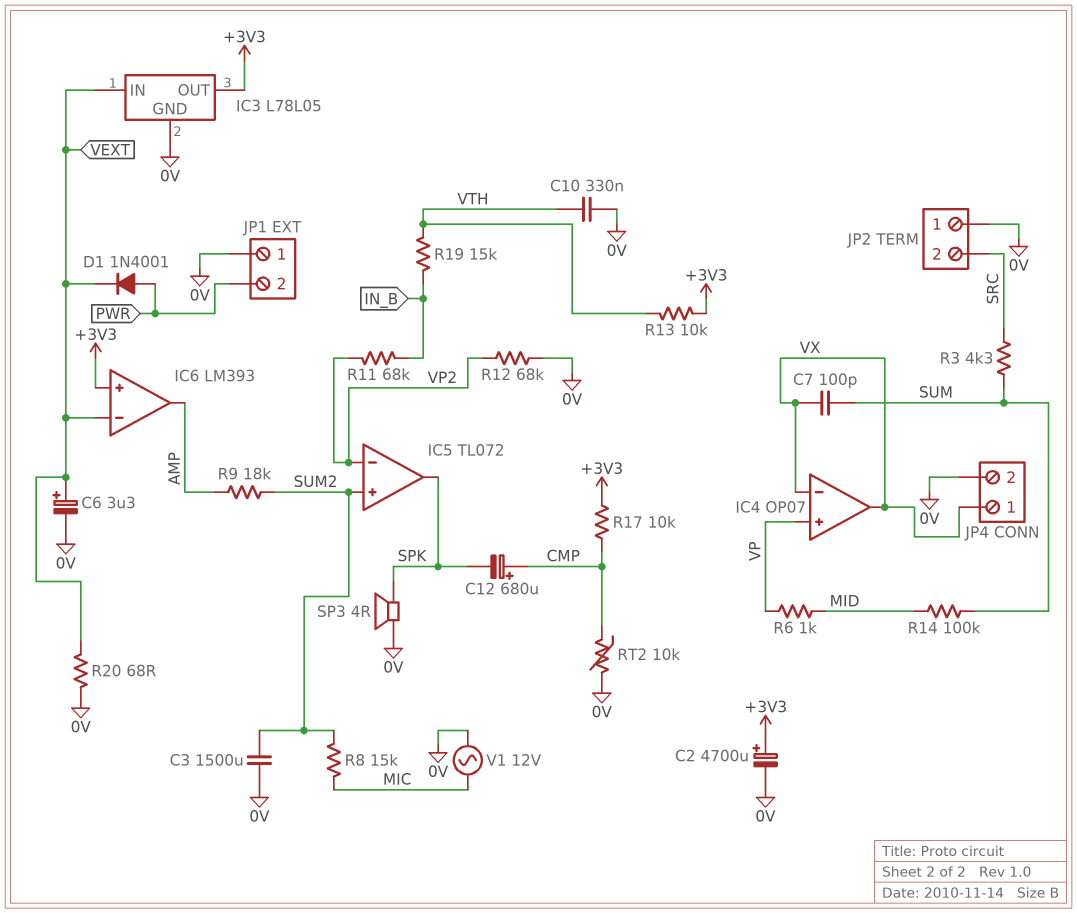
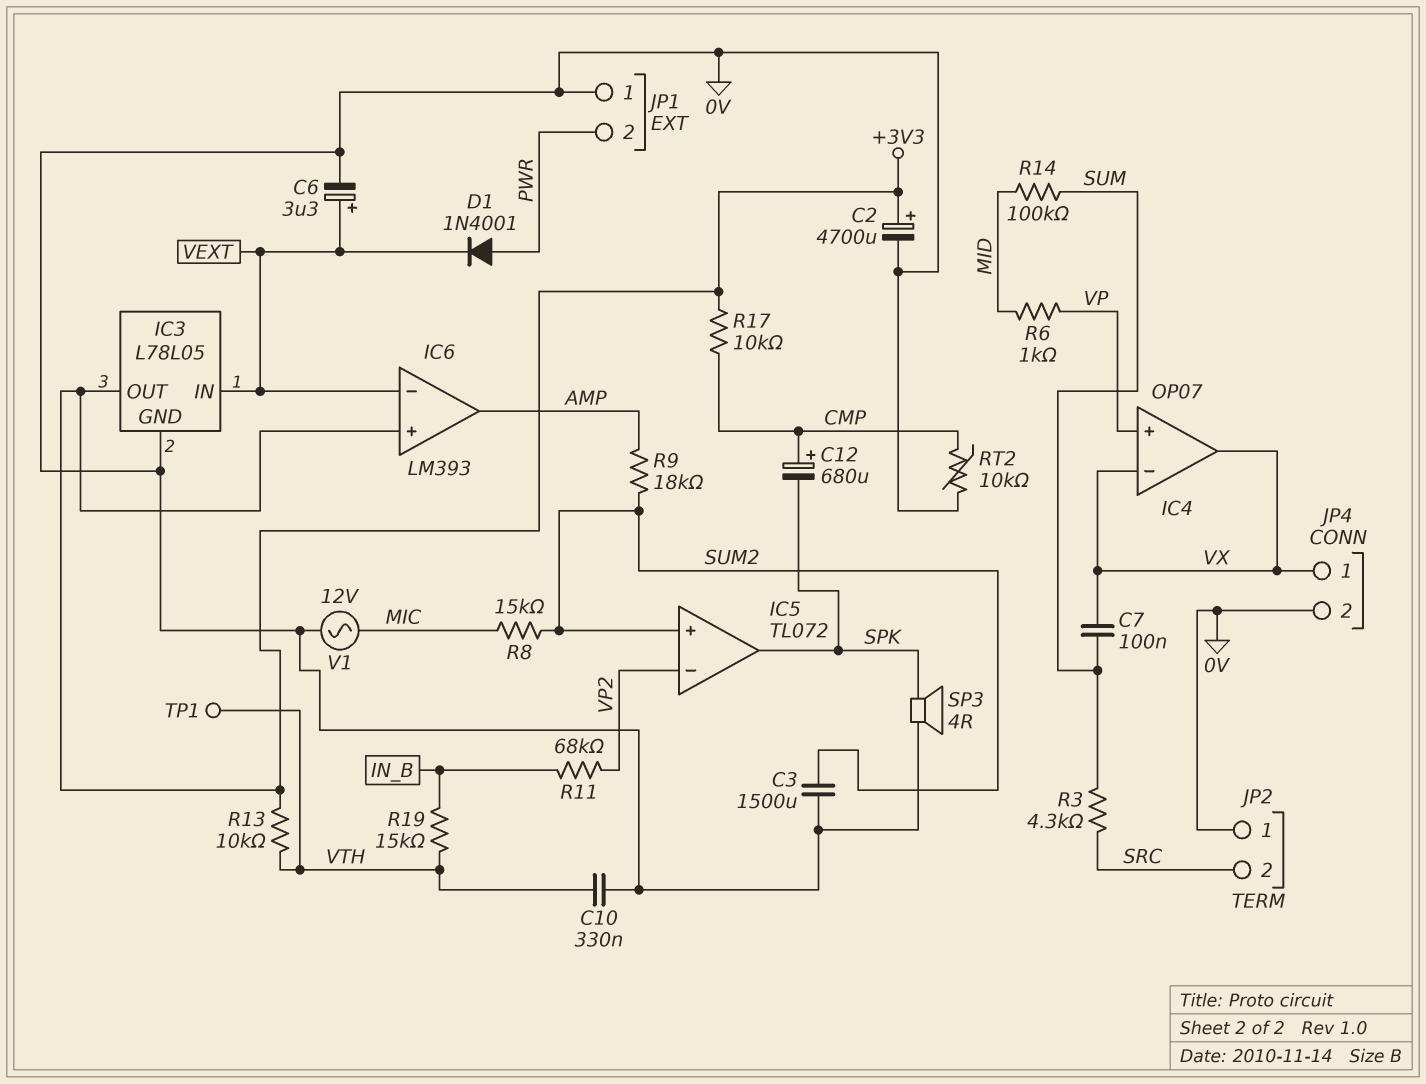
C7: 100pF (SUM, VX) -> 100nF (SUM, VX)
R12: 68k (0V, VP2) -> none
R20: 68 (0V, VEXT) -> none
TP1: none -> test point (VTH)

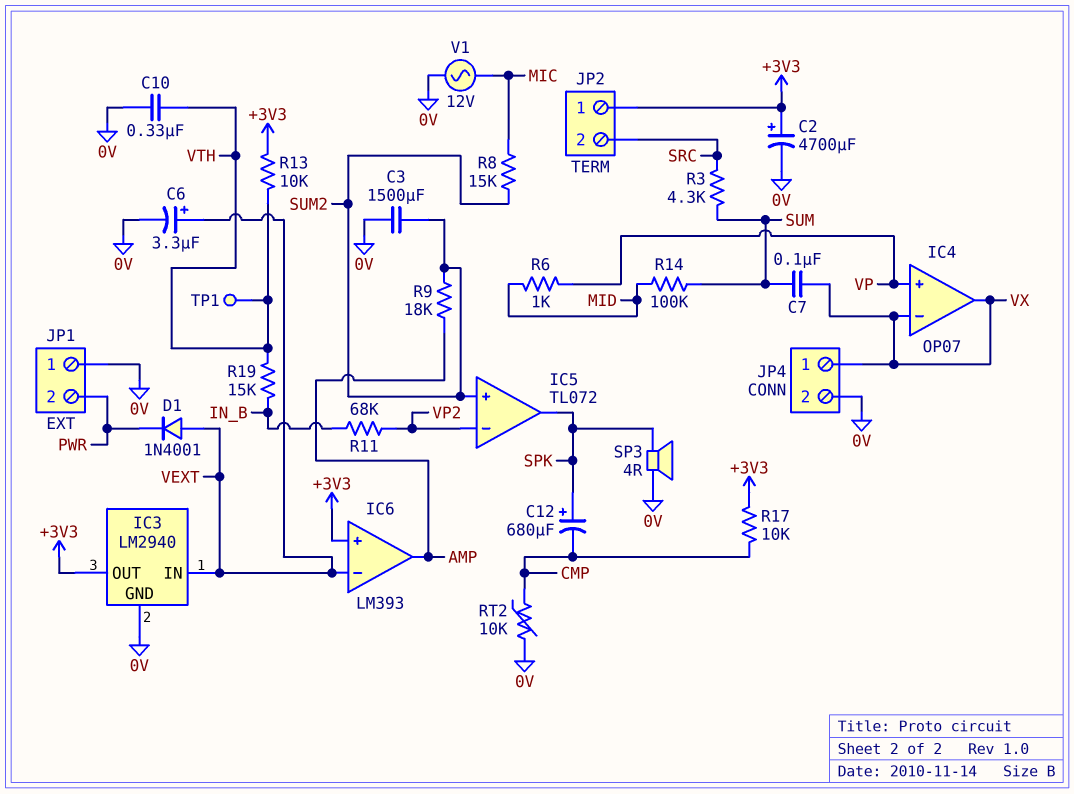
C12: 680uF (plus CMP, minus SPK) -> 680uF (plus SPK, minus CMP)
D1: diode 1N4001 (A PWR, K VEXT) -> diode 1N4001 (A VEXT, K PWR)
IC3: L78L05 -> LM2940
JP2 pin 1: 0V -> +3V3

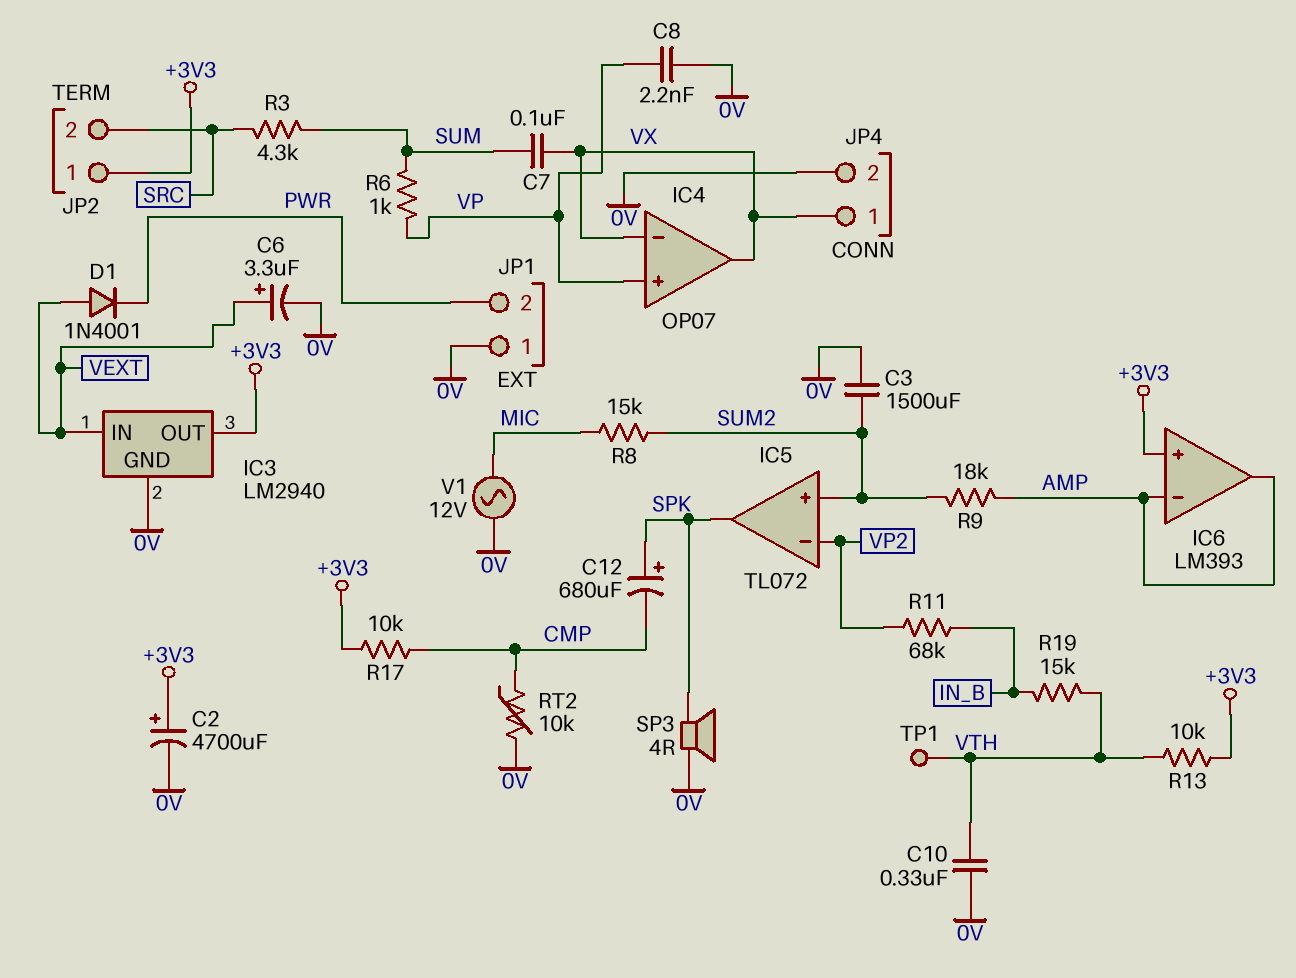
C8: none -> 2.2nF (0V, VP)
IC6 pin in-: VEXT -> AMP
R6: 1k (MID, VP) -> 1k (SUM, VP)
R14: 100k (MID, SUM) -> none

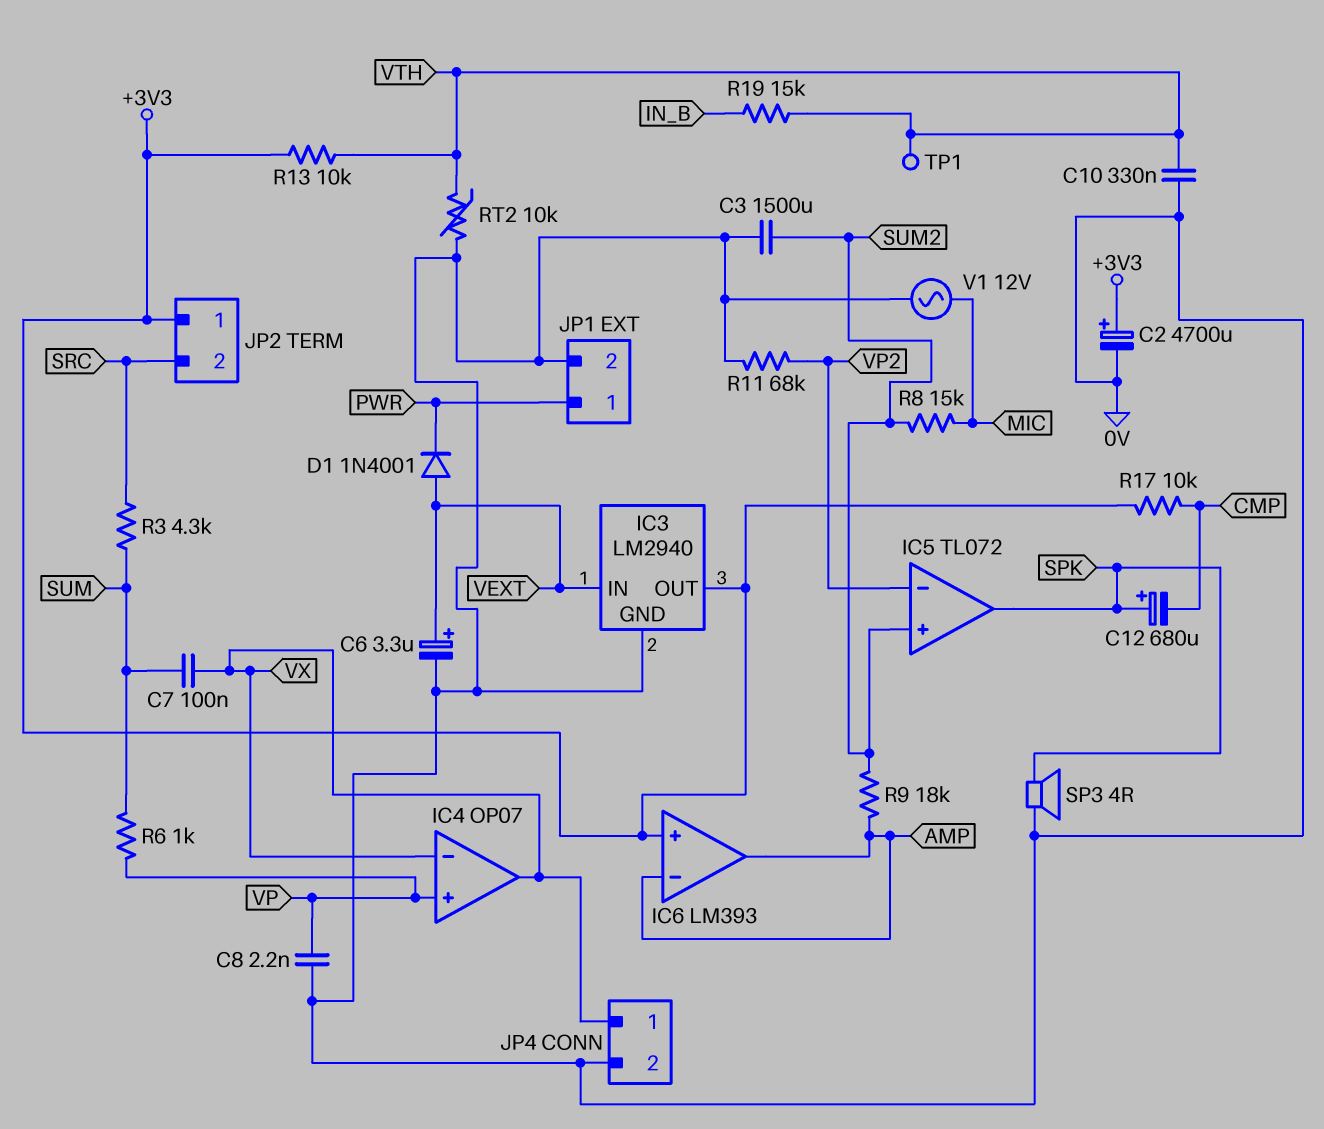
JP1 pin 1: 0V -> PWR
JP1 pin 2: PWR -> 0V
R11: 68k (IN_B, VP2) -> 68k (0V, VP2)
RT2: 10k (0V, CMP) -> 10k (0V, VTH)

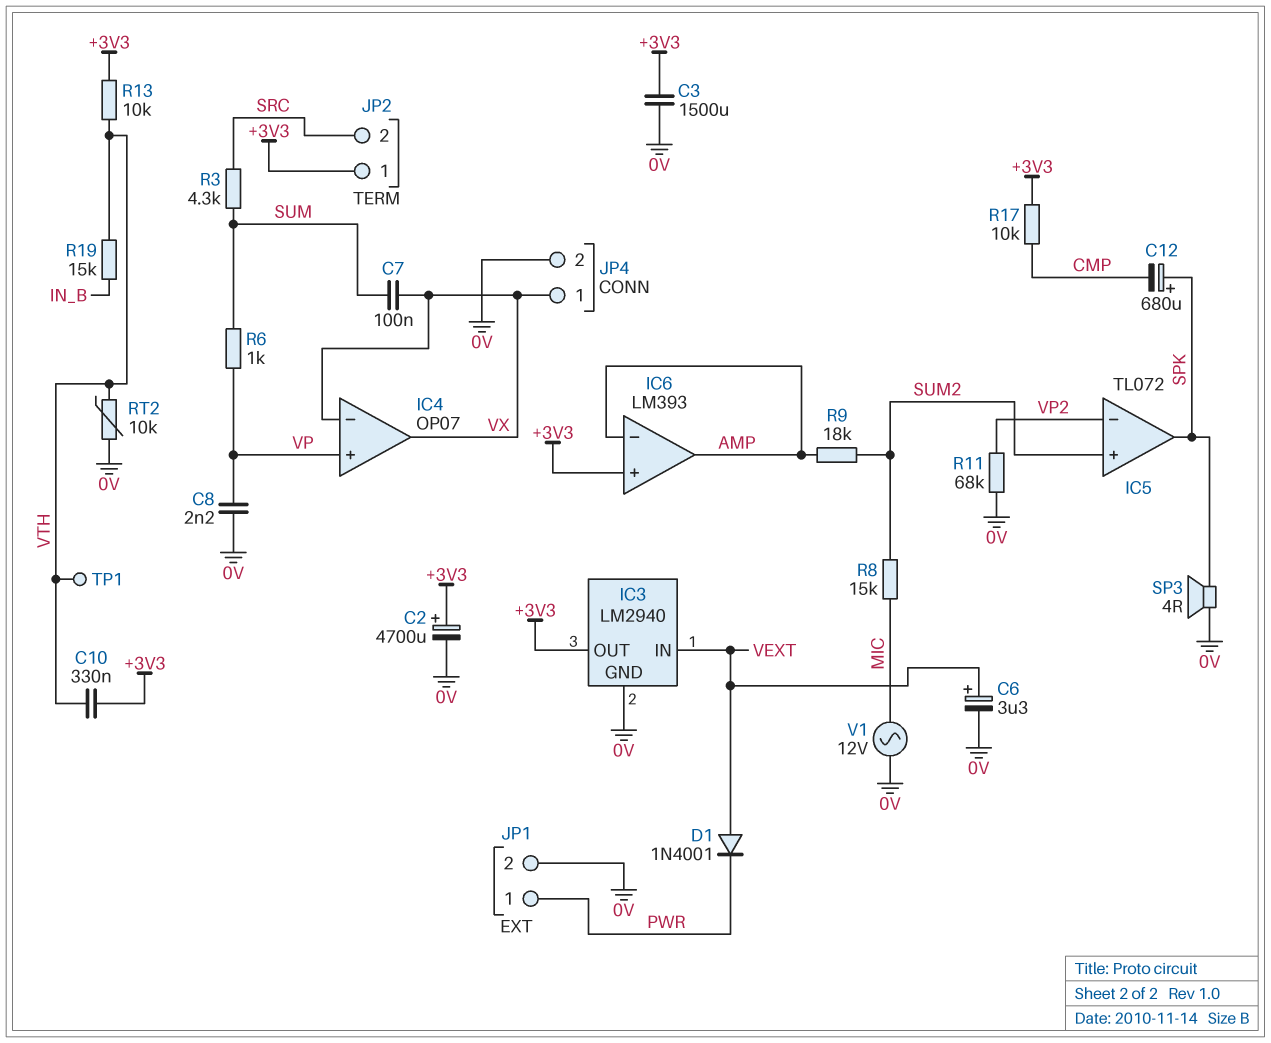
C3: 1500uF (0V, SUM2) -> 1500uF (+3V3, 0V)
C10: 330nF (0V, VTH) -> 330nF (+3V3, VTH)

